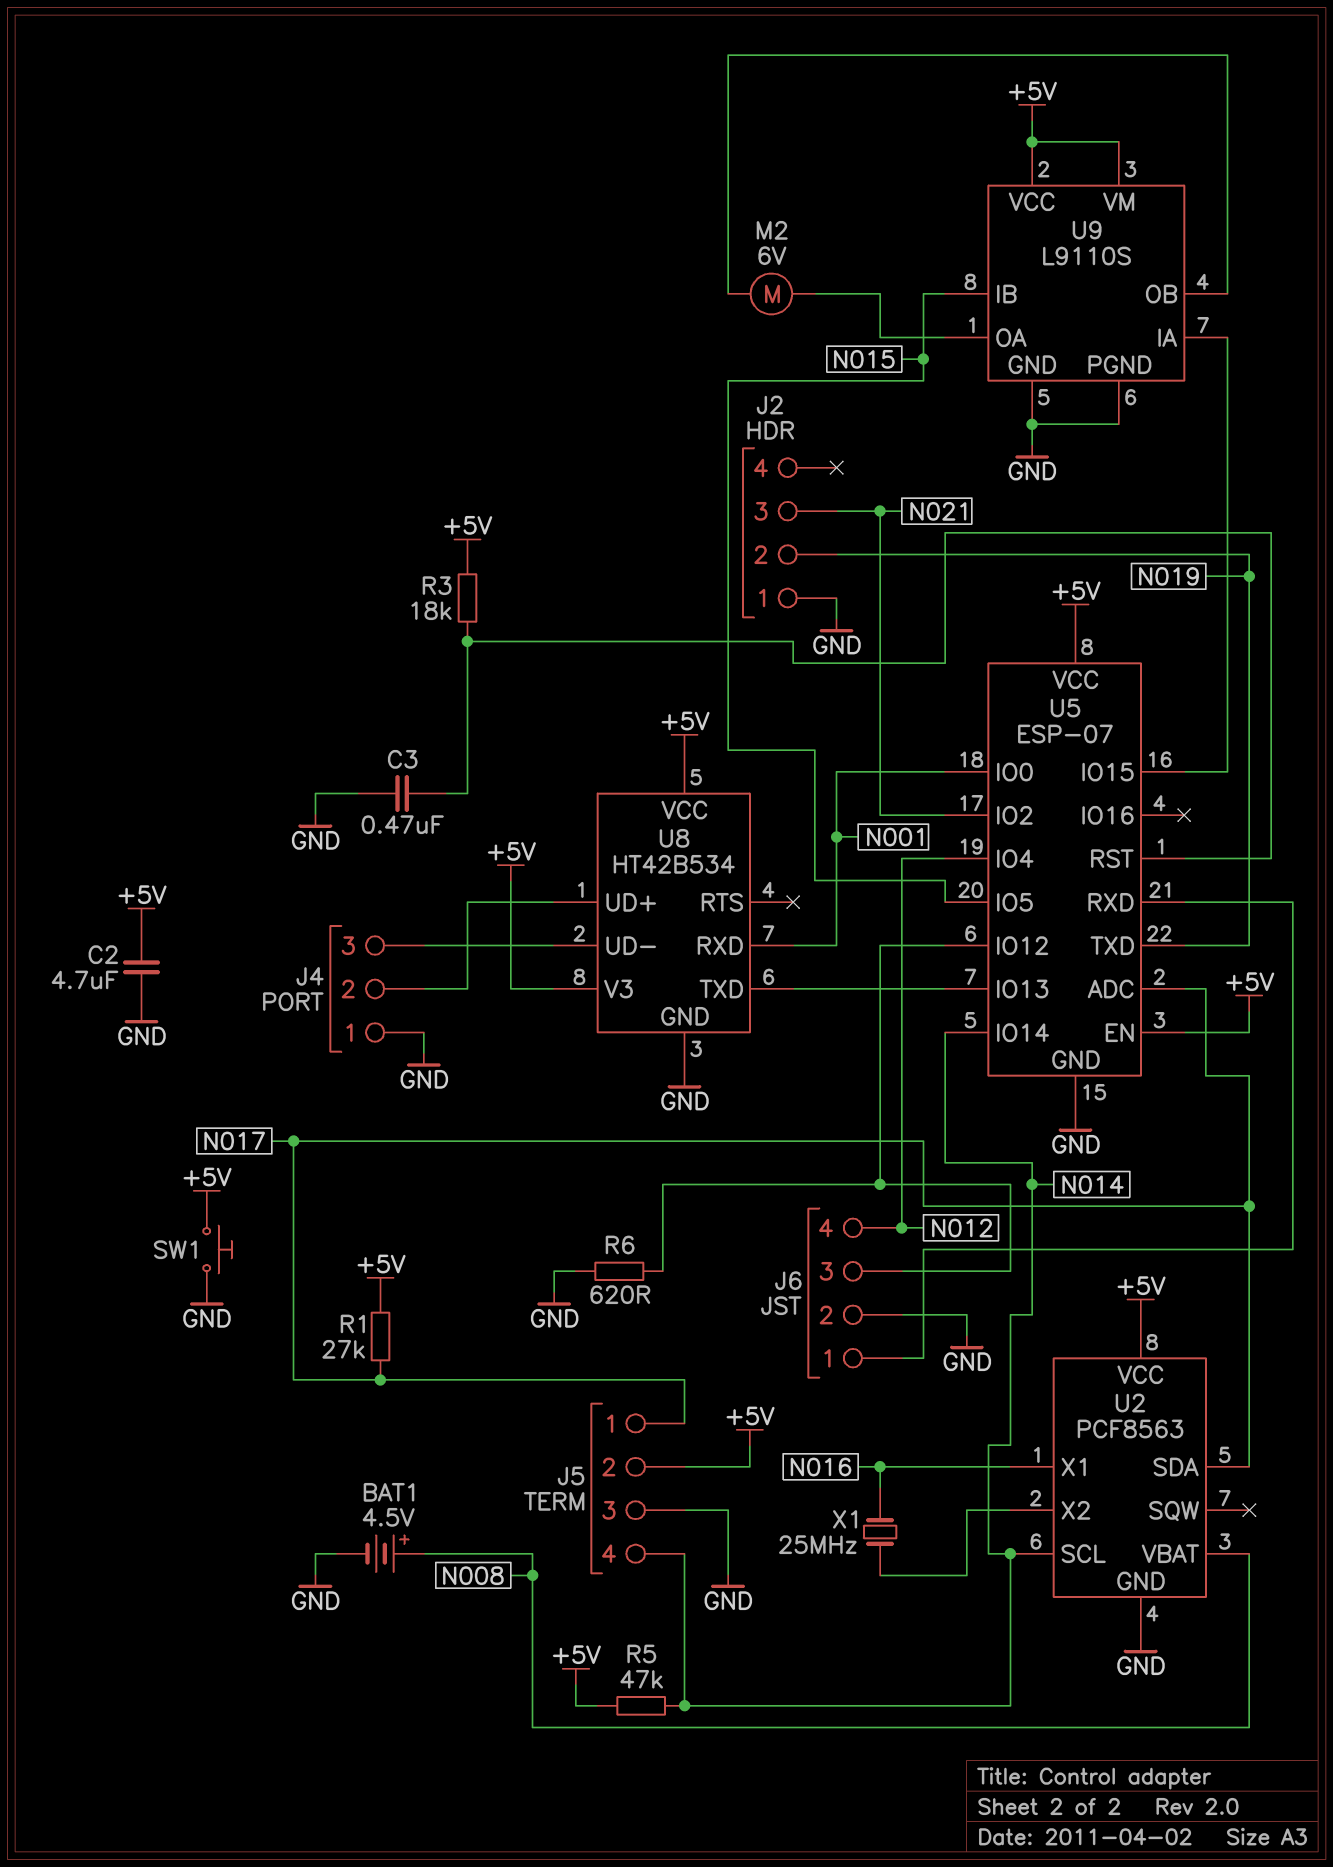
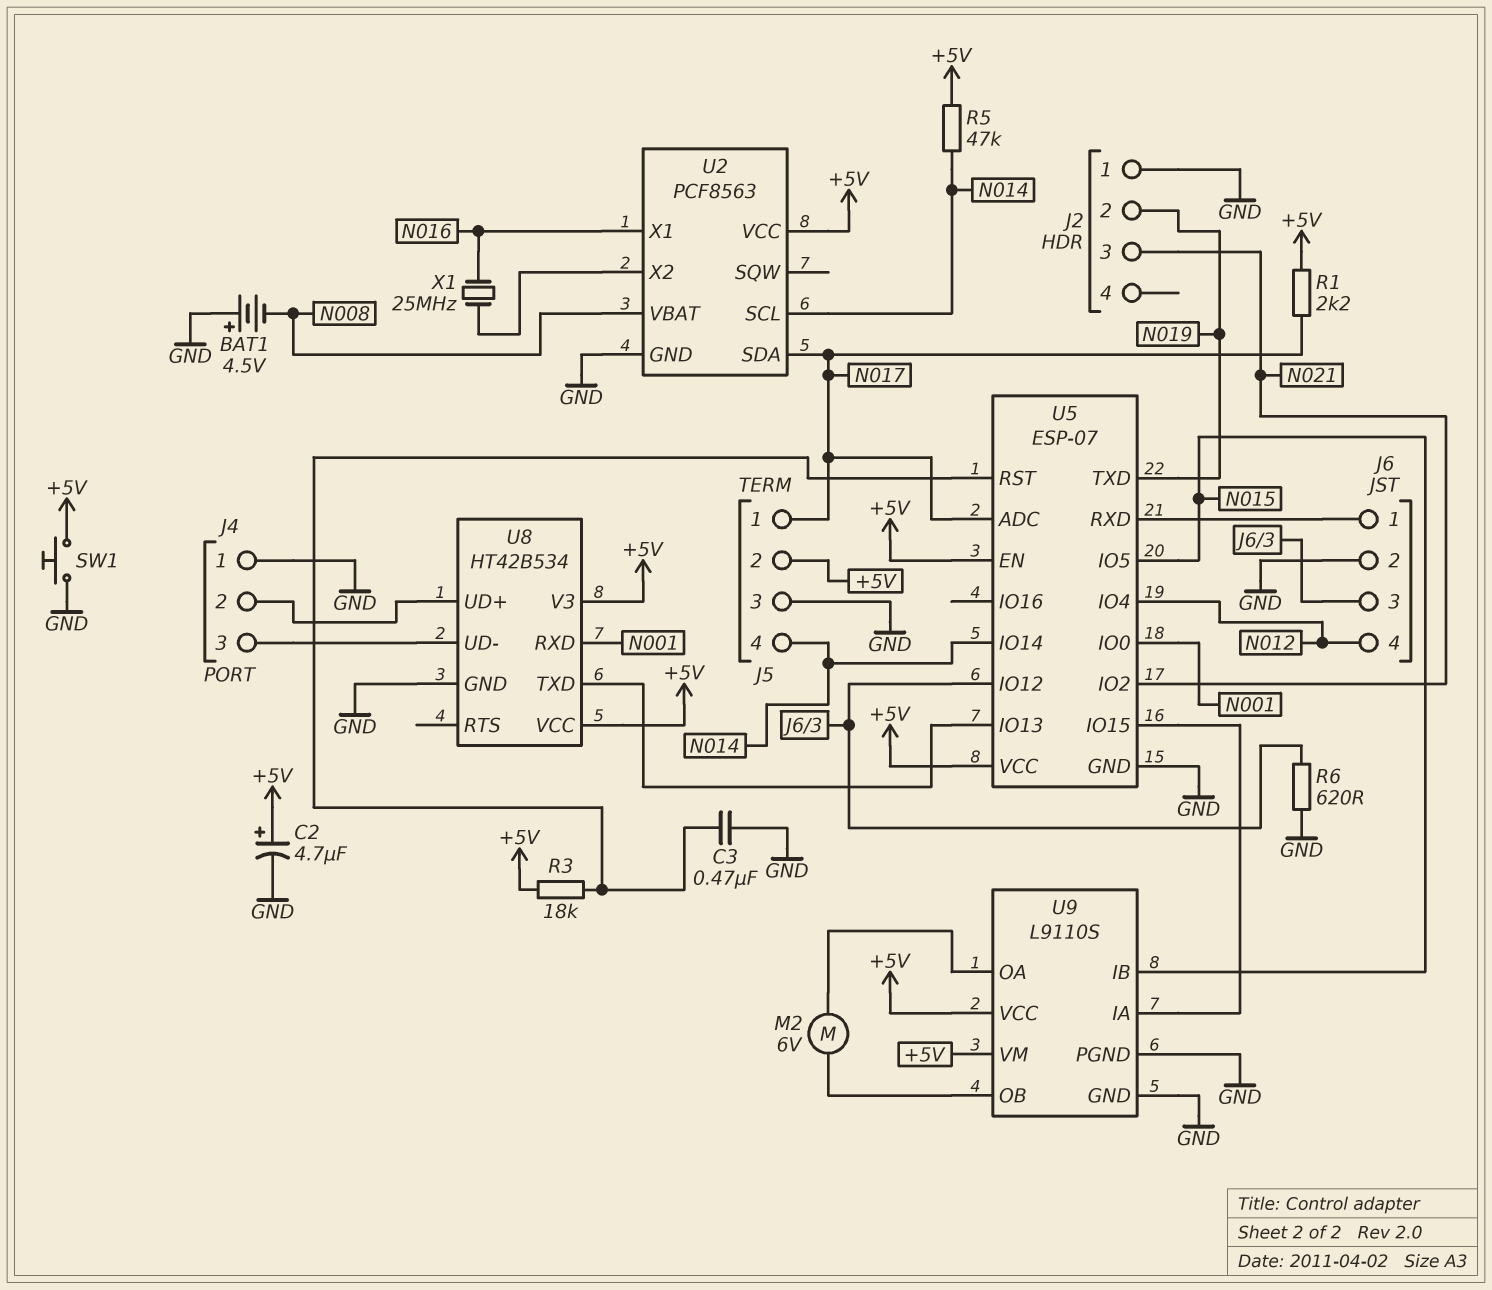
BAT1: 4.5V (plus N008, minus GND) -> 4.5V (plus GND, minus N008)
C2: 4.7uF (+5V, GND) -> 4.7uF (plus +5V, minus GND)
R1: 27k (+5V, N017) -> 2.2k (+5V, N017)

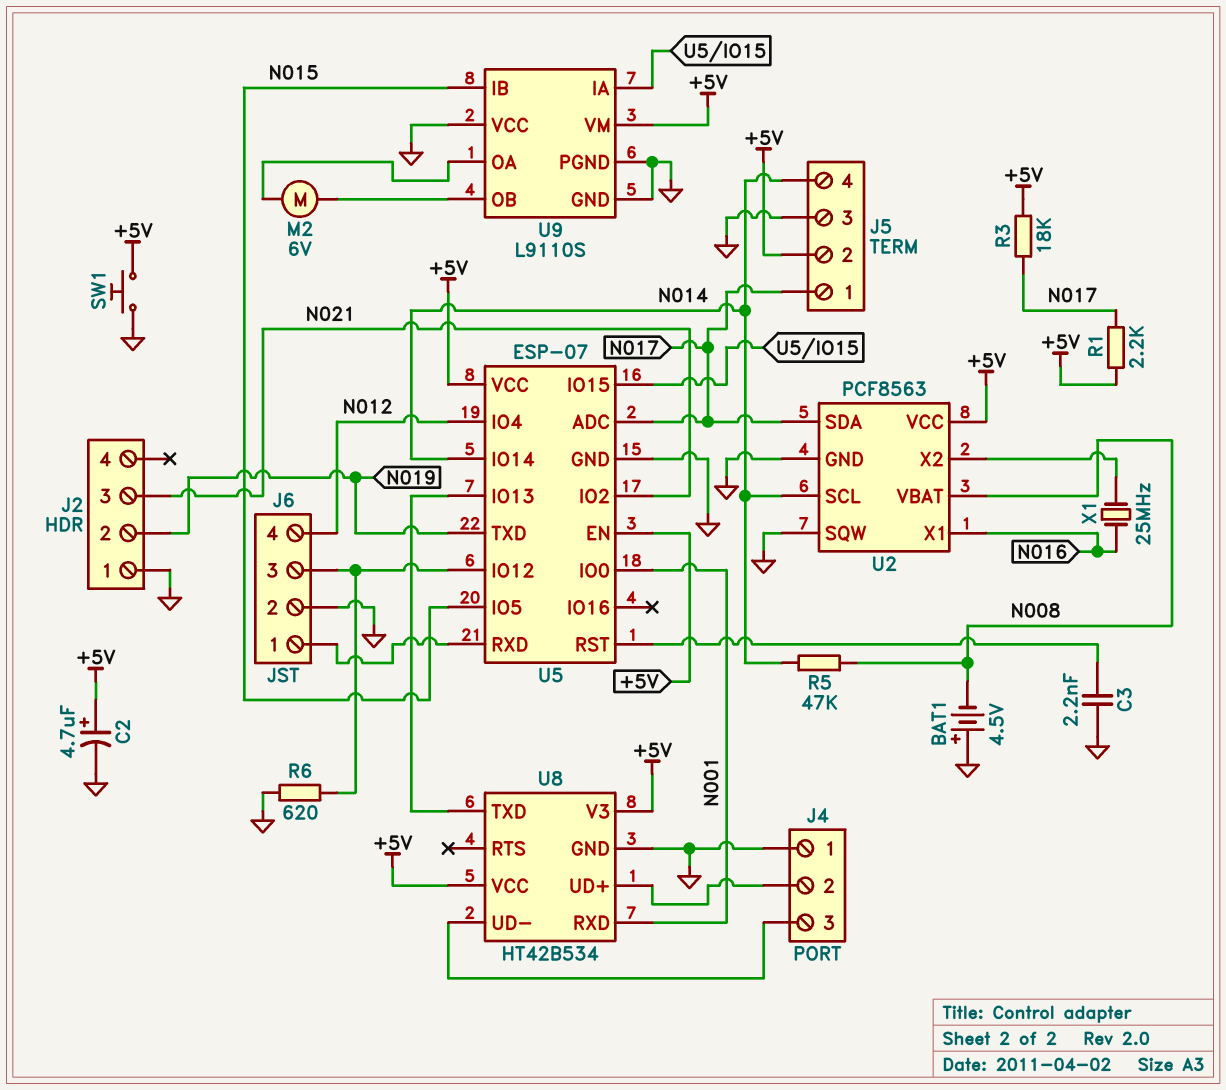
C3: 470nF (GND, U5/RST) -> 2.2nF (GND, U5/RST)
R3: 18k (+5V, U5/RST) -> 18k (+5V, N017)
R5: 47k (+5V, N014) -> 47k (N008, N014)
U2 pin SQW: none -> GND
U9 pin VCC: +5V -> GND

